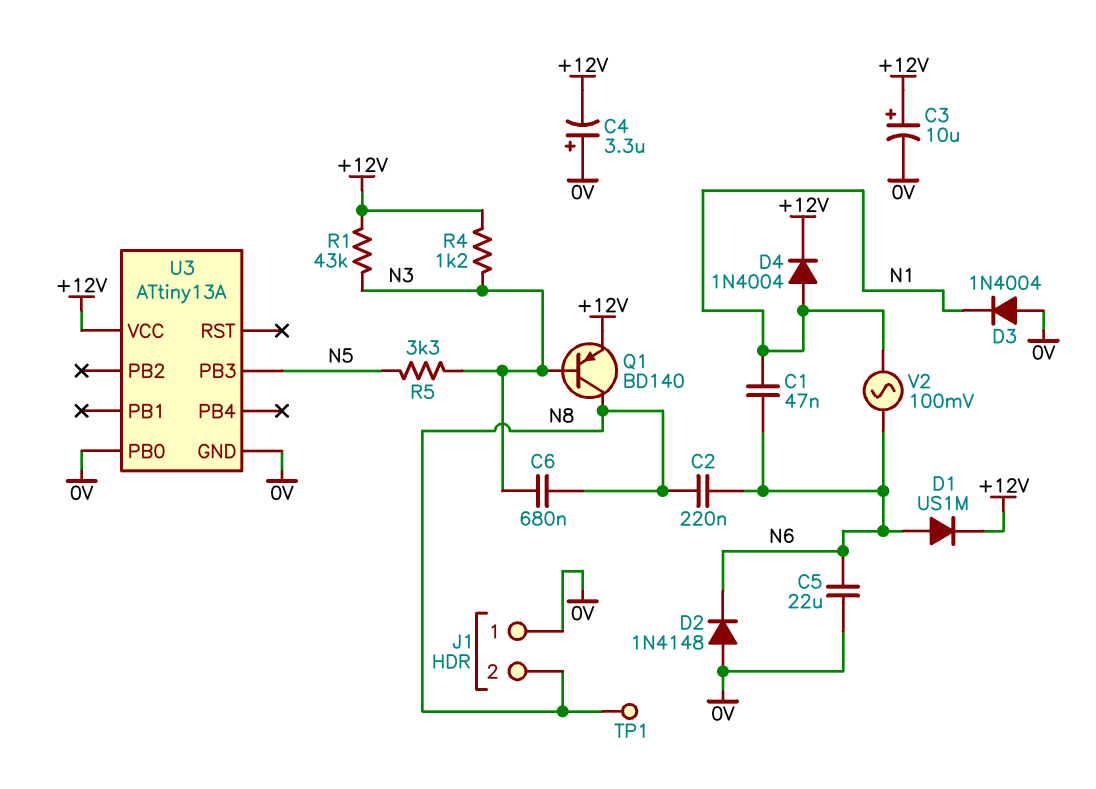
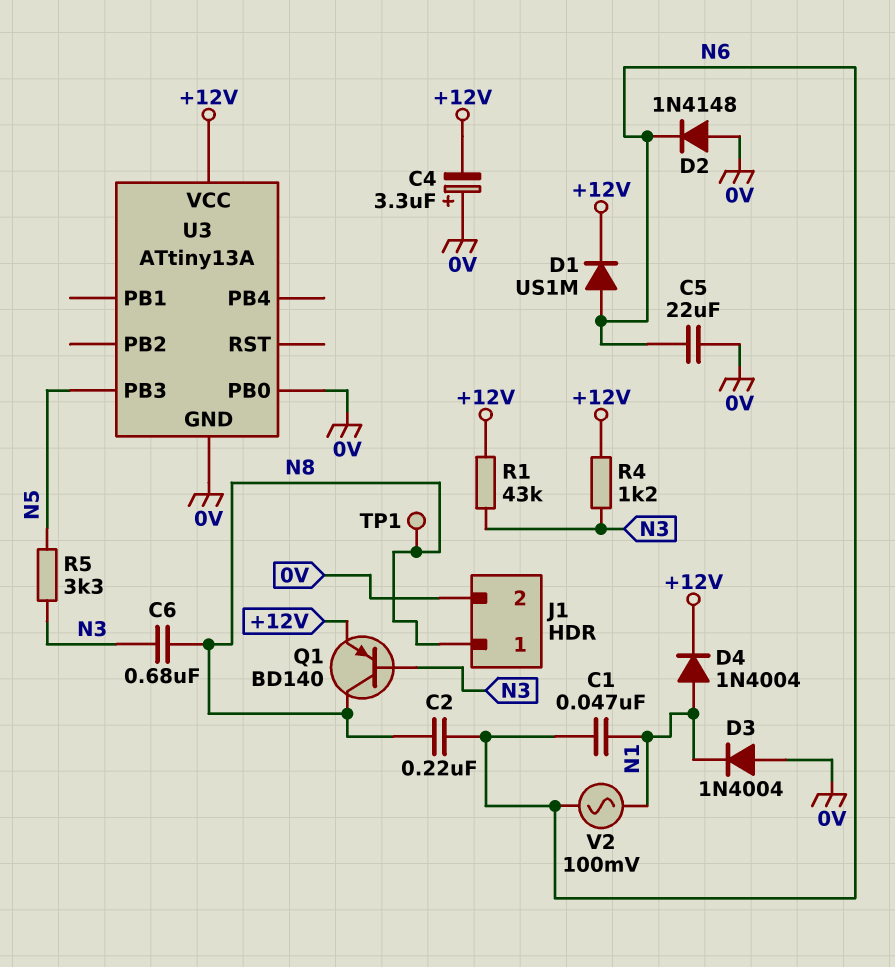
C3: 10uF (plus +12V, minus 0V) -> none
J1 pin 1: 0V -> N8
J1 pin 2: N8 -> 0V

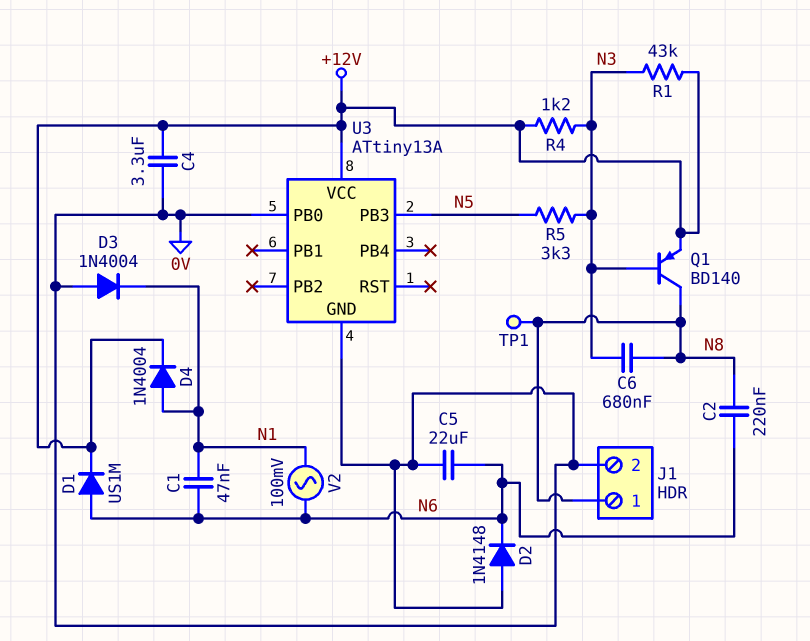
C4: 3.3uF (plus 0V, minus +12V) -> 3.3uF (+12V, 0V)

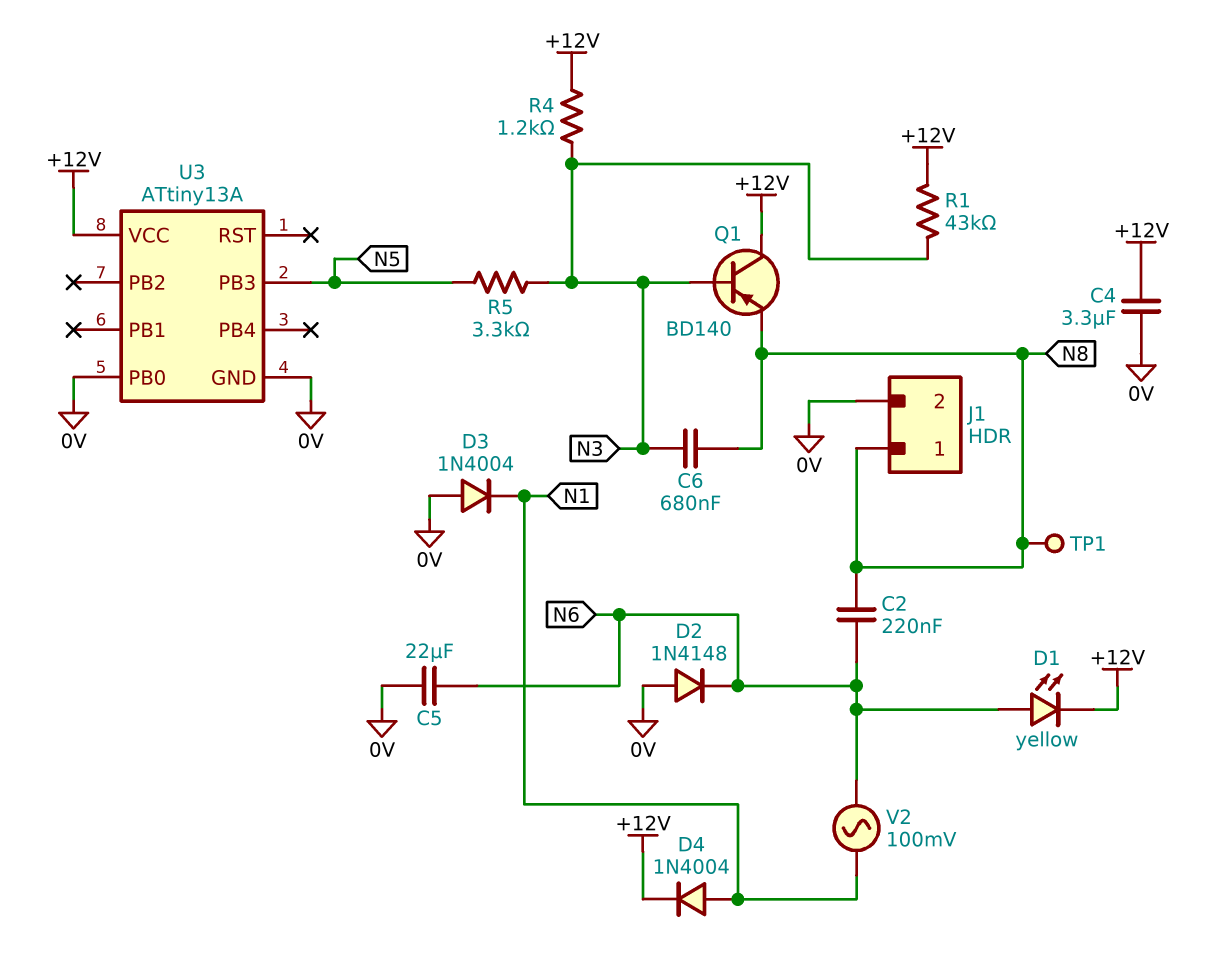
C1: 47nF (N1, N6) -> none
D1: diode US1M (A N6, K +12V) -> LED yellow (A N6, K +12V)
Q1: PNP BD140 (B N3, C N8, E +12V) -> PNP BD140 (B N3, C +12V, E N8)

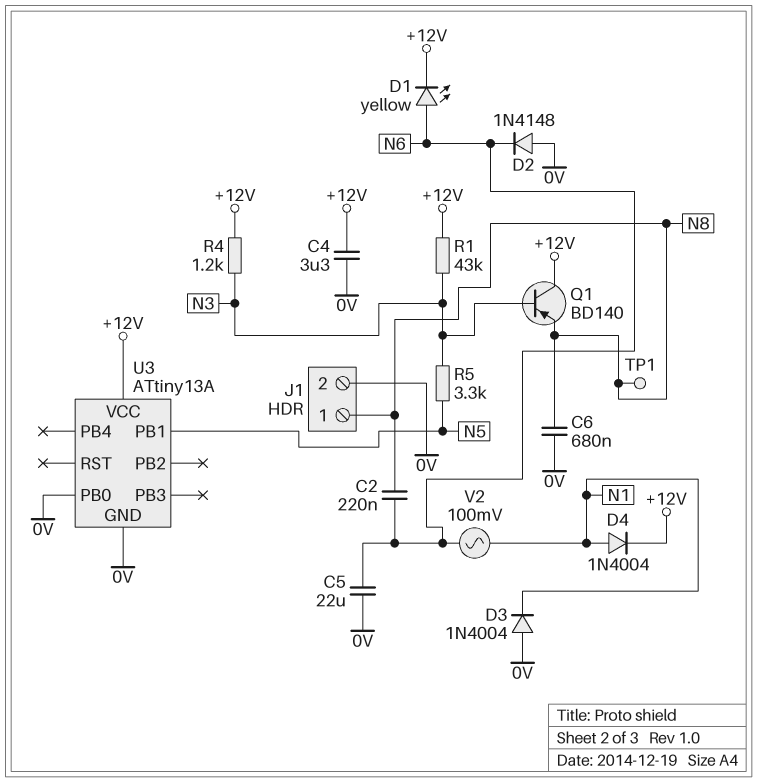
C6: 680nF (N3, N8) -> 680nF (0V, N8)
U3 pin PB1: none -> N5
U3 pin PB3: N5 -> none

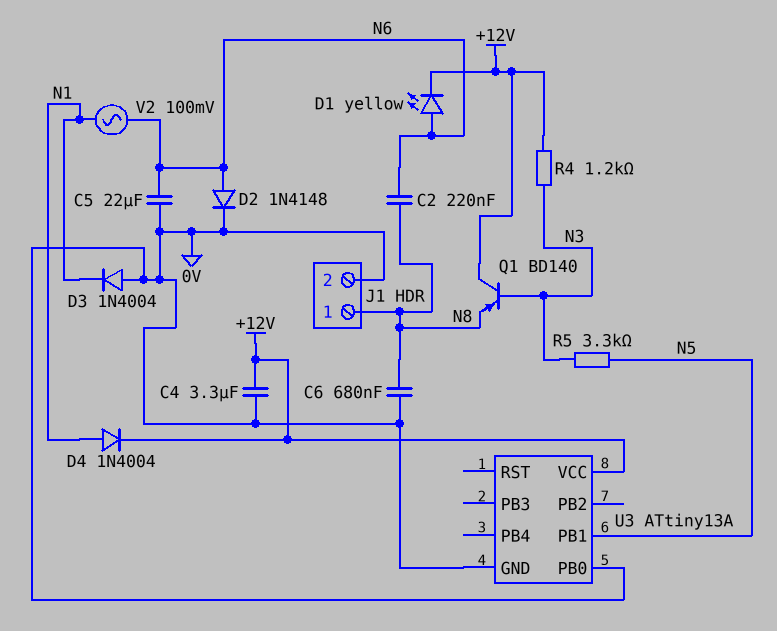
D2: diode 1N4148 (A 0V, K N6) -> diode 1N4148 (A N6, K 0V)
R1: 43k (+12V, N3) -> none
TP1: test point (N8) -> none

